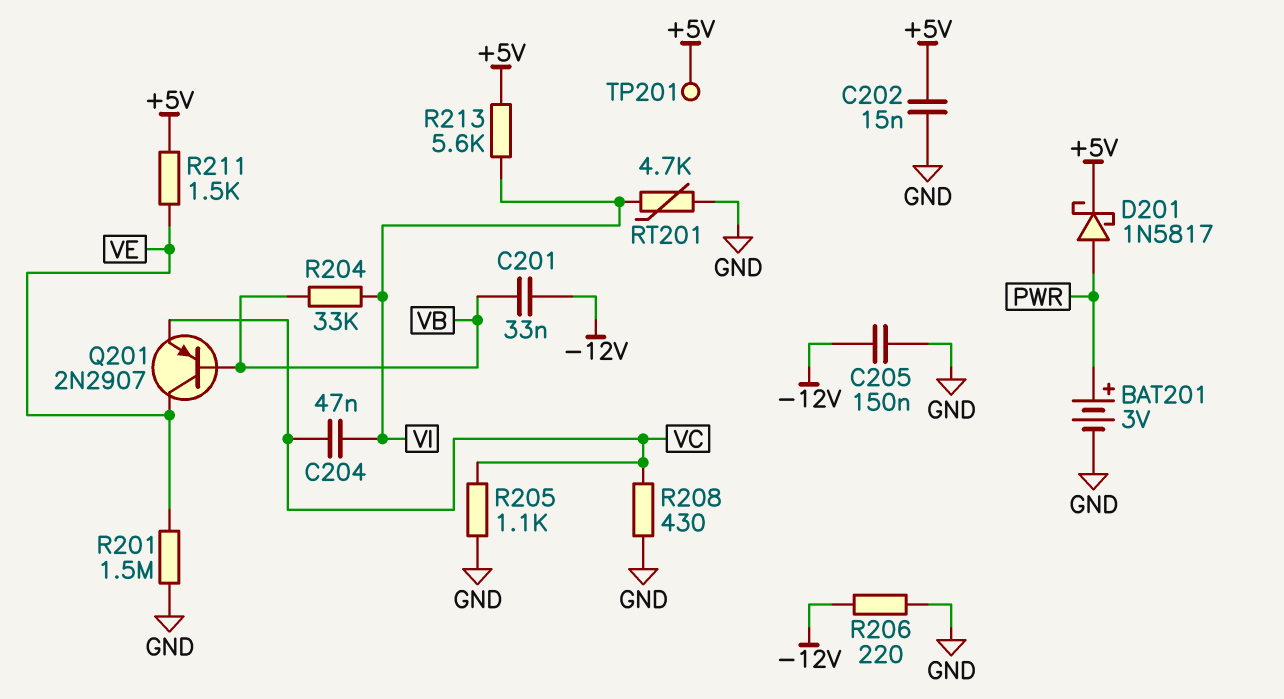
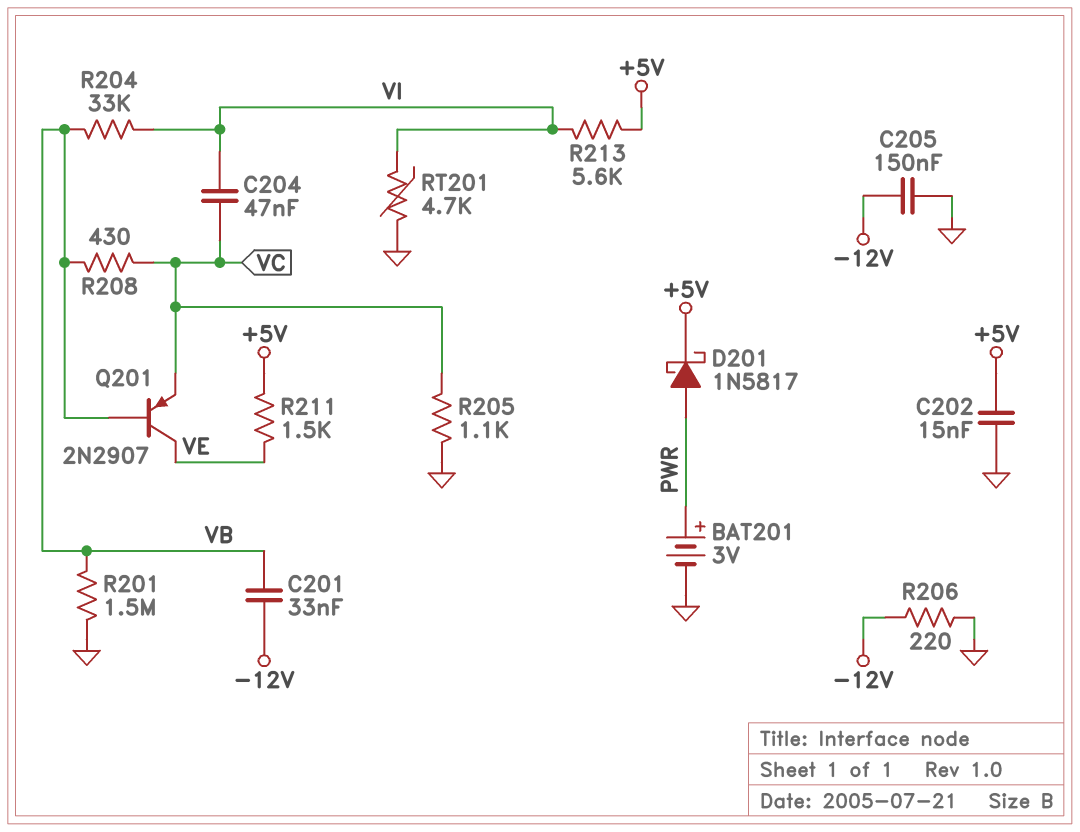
R201: 1.5M (GND, VE) -> 1.5M (GND, VB)
R208: 430 (GND, VC) -> 430 (VB, VC)
TP201: test point (+5V) -> none

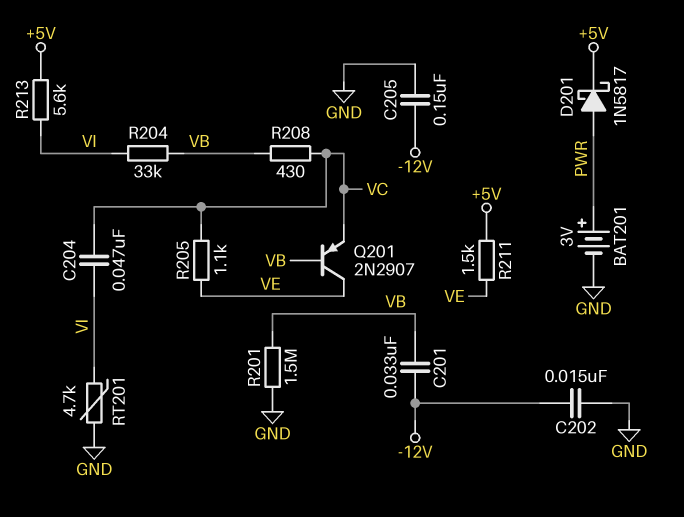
C202: 15nF (+5V, GND) -> 15nF (-12V, GND)
R205: 1.1k (GND, VC) -> 1.1k (VC, VE)
R206: 220 (-12V, GND) -> none

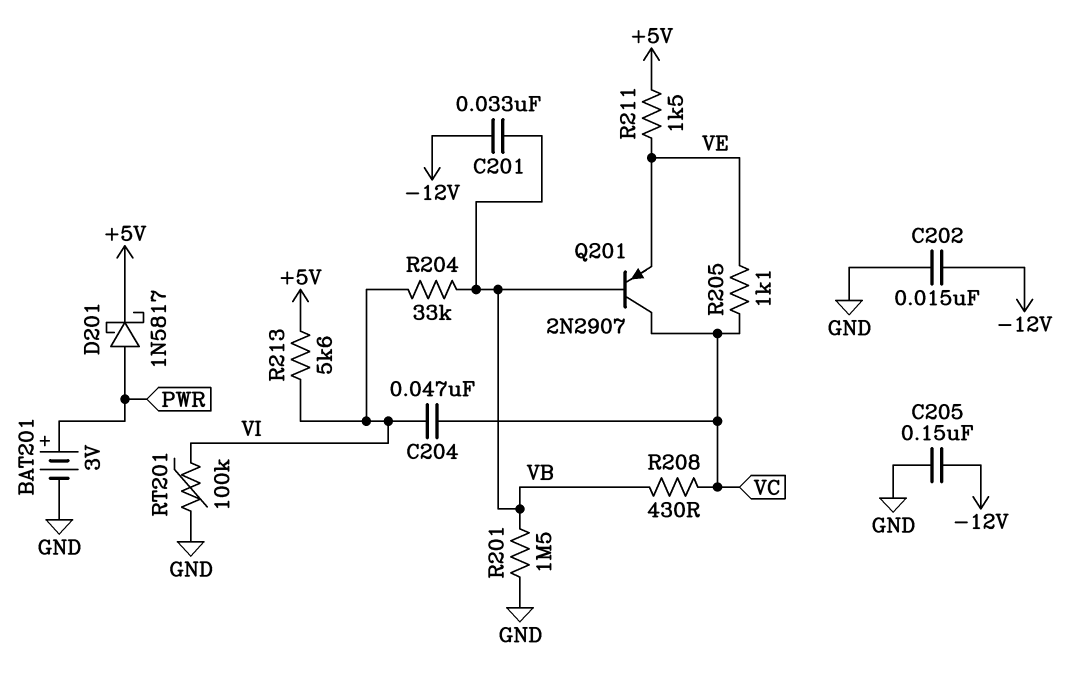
Q201: PNP 2N2907 (B VB, C VE, E VC) -> PNP 2N2907 (B VB, C VC, E VE)
RT201: 4.7k (GND, VI) -> 100k (GND, VI)

